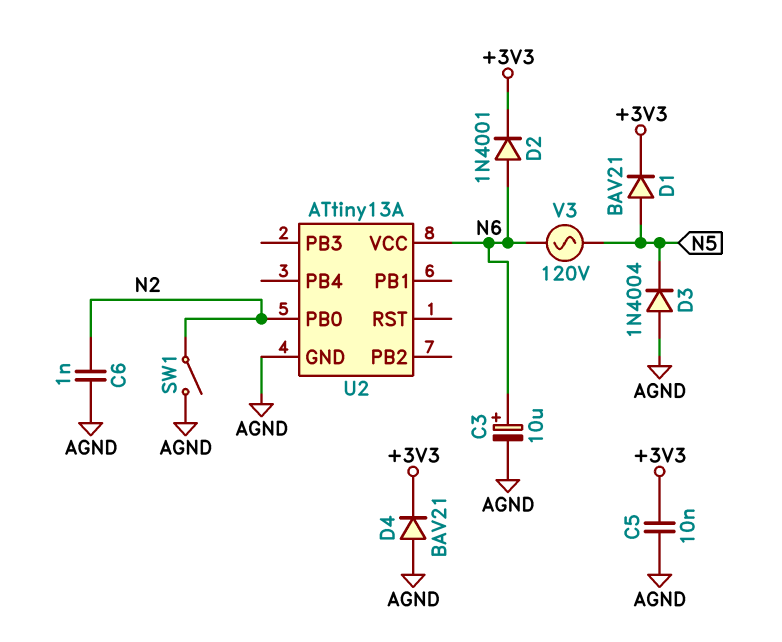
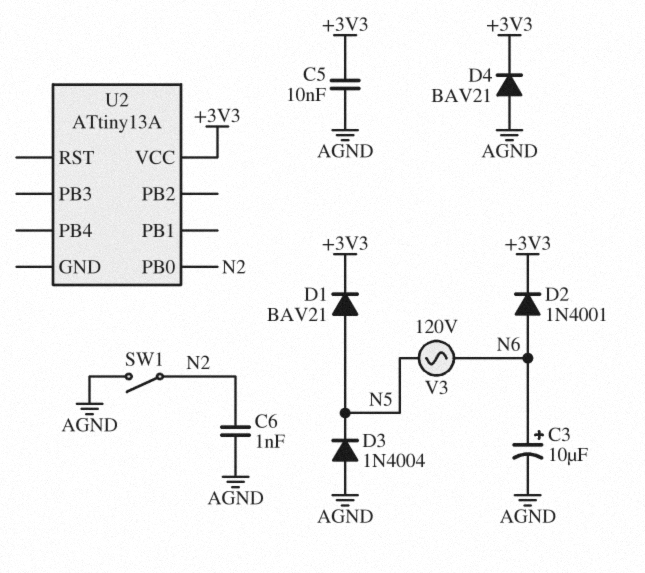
U2 pin GND: AGND -> none
U2 pin VCC: N6 -> +3V3

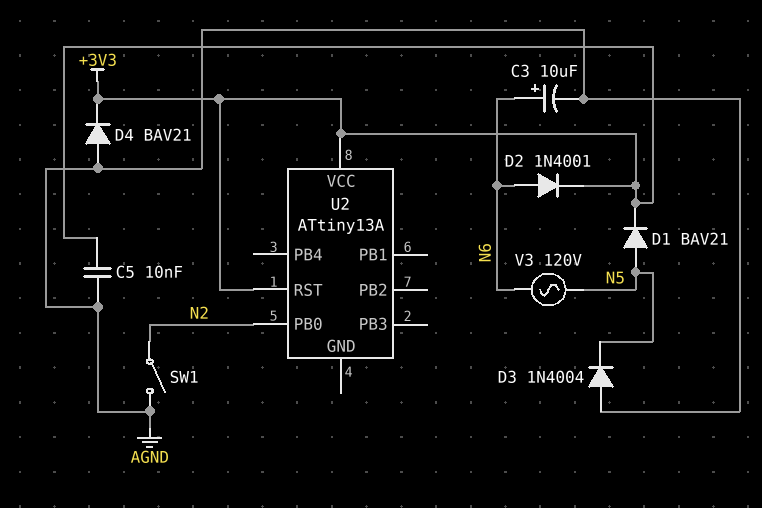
C6: 1nF (AGND, N2) -> none
U2 pin RST: none -> +3V3

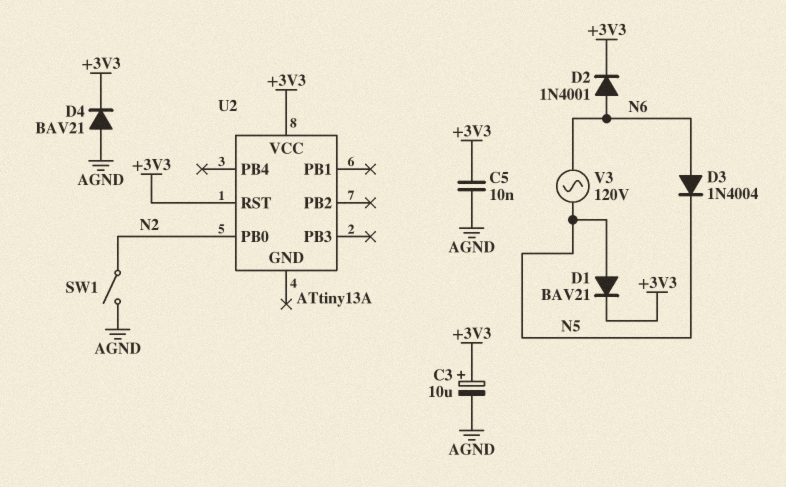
C3: 10uF (plus N6, minus AGND) -> 10uF (plus +3V3, minus AGND)
D3: diode 1N4004 (A AGND, K N5) -> diode 1N4004 (A N6, K N5)

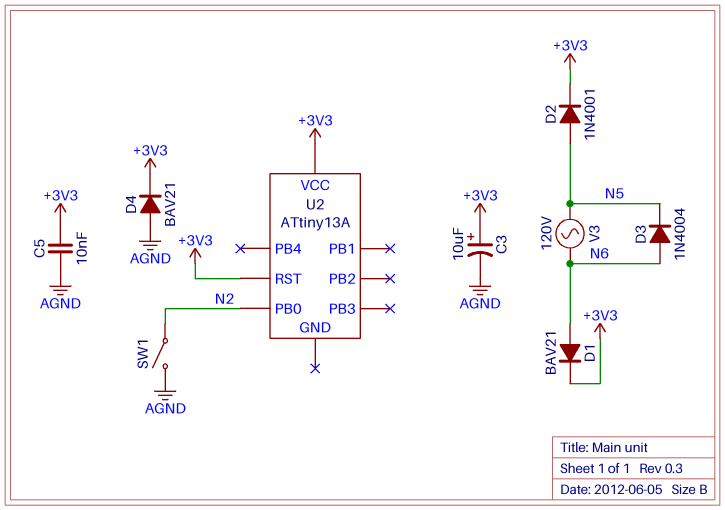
D1: diode BAV21 (A N5, K +3V3) -> diode BAV21 (A N6, K +3V3)
D2: diode 1N4001 (A N6, K +3V3) -> diode 1N4001 (A N5, K +3V3)

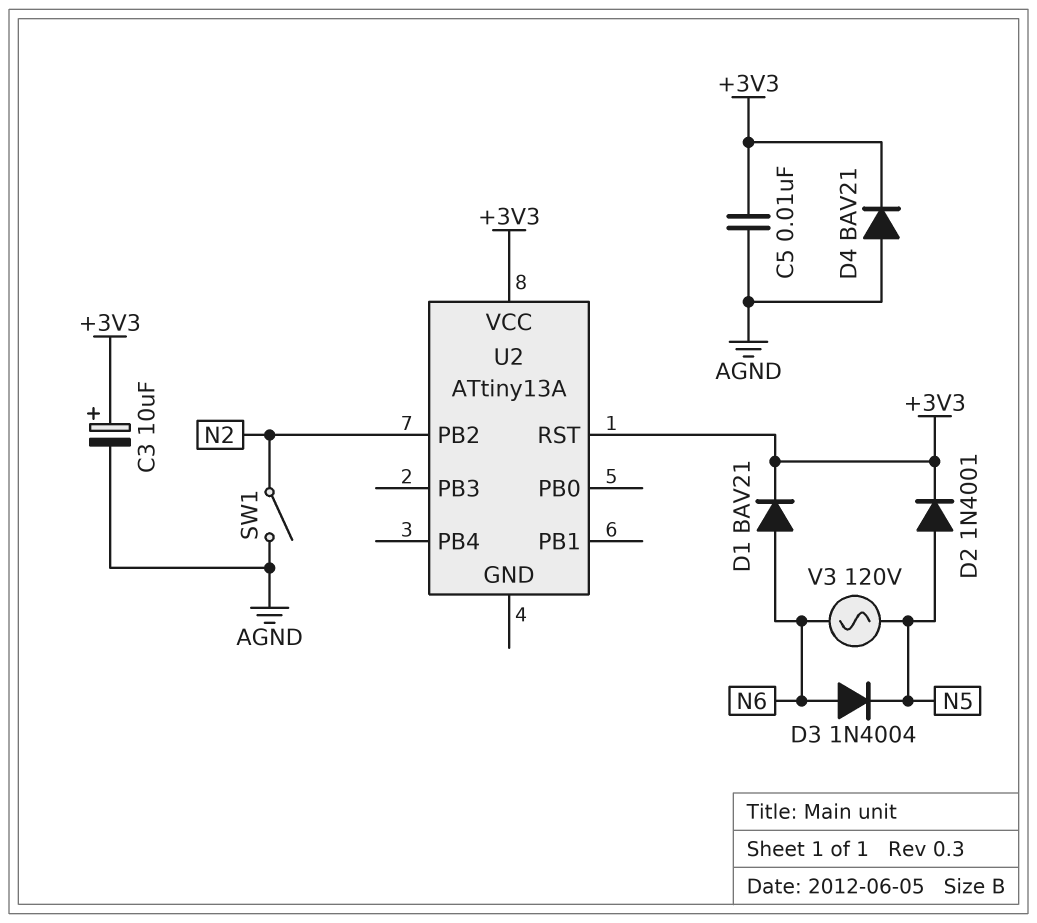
U2 pin PB0: N2 -> none
U2 pin PB2: none -> N2

